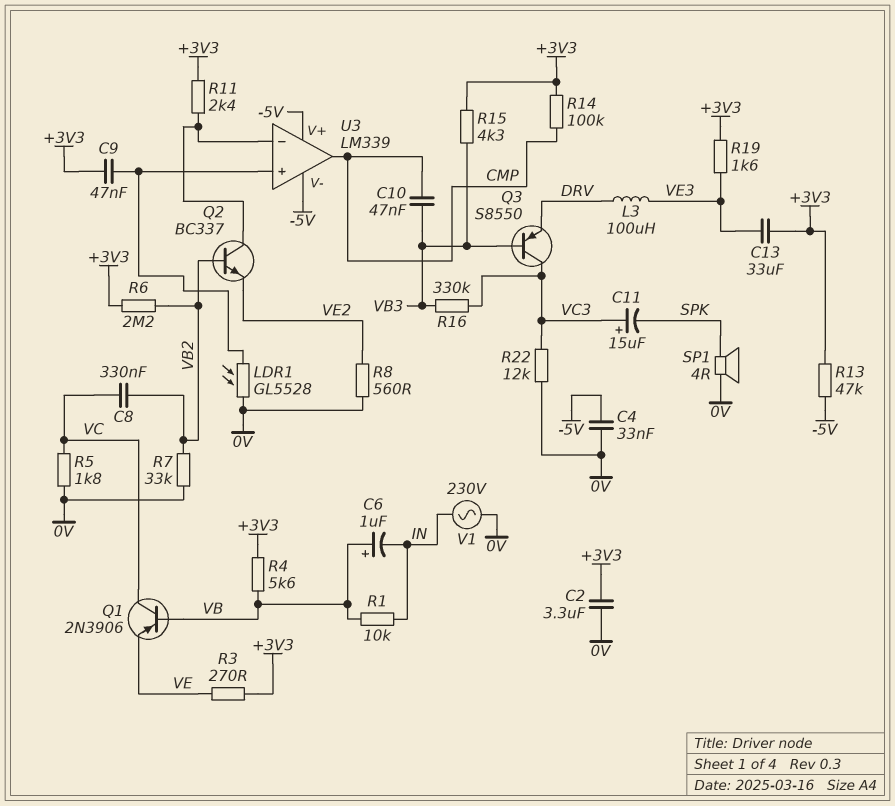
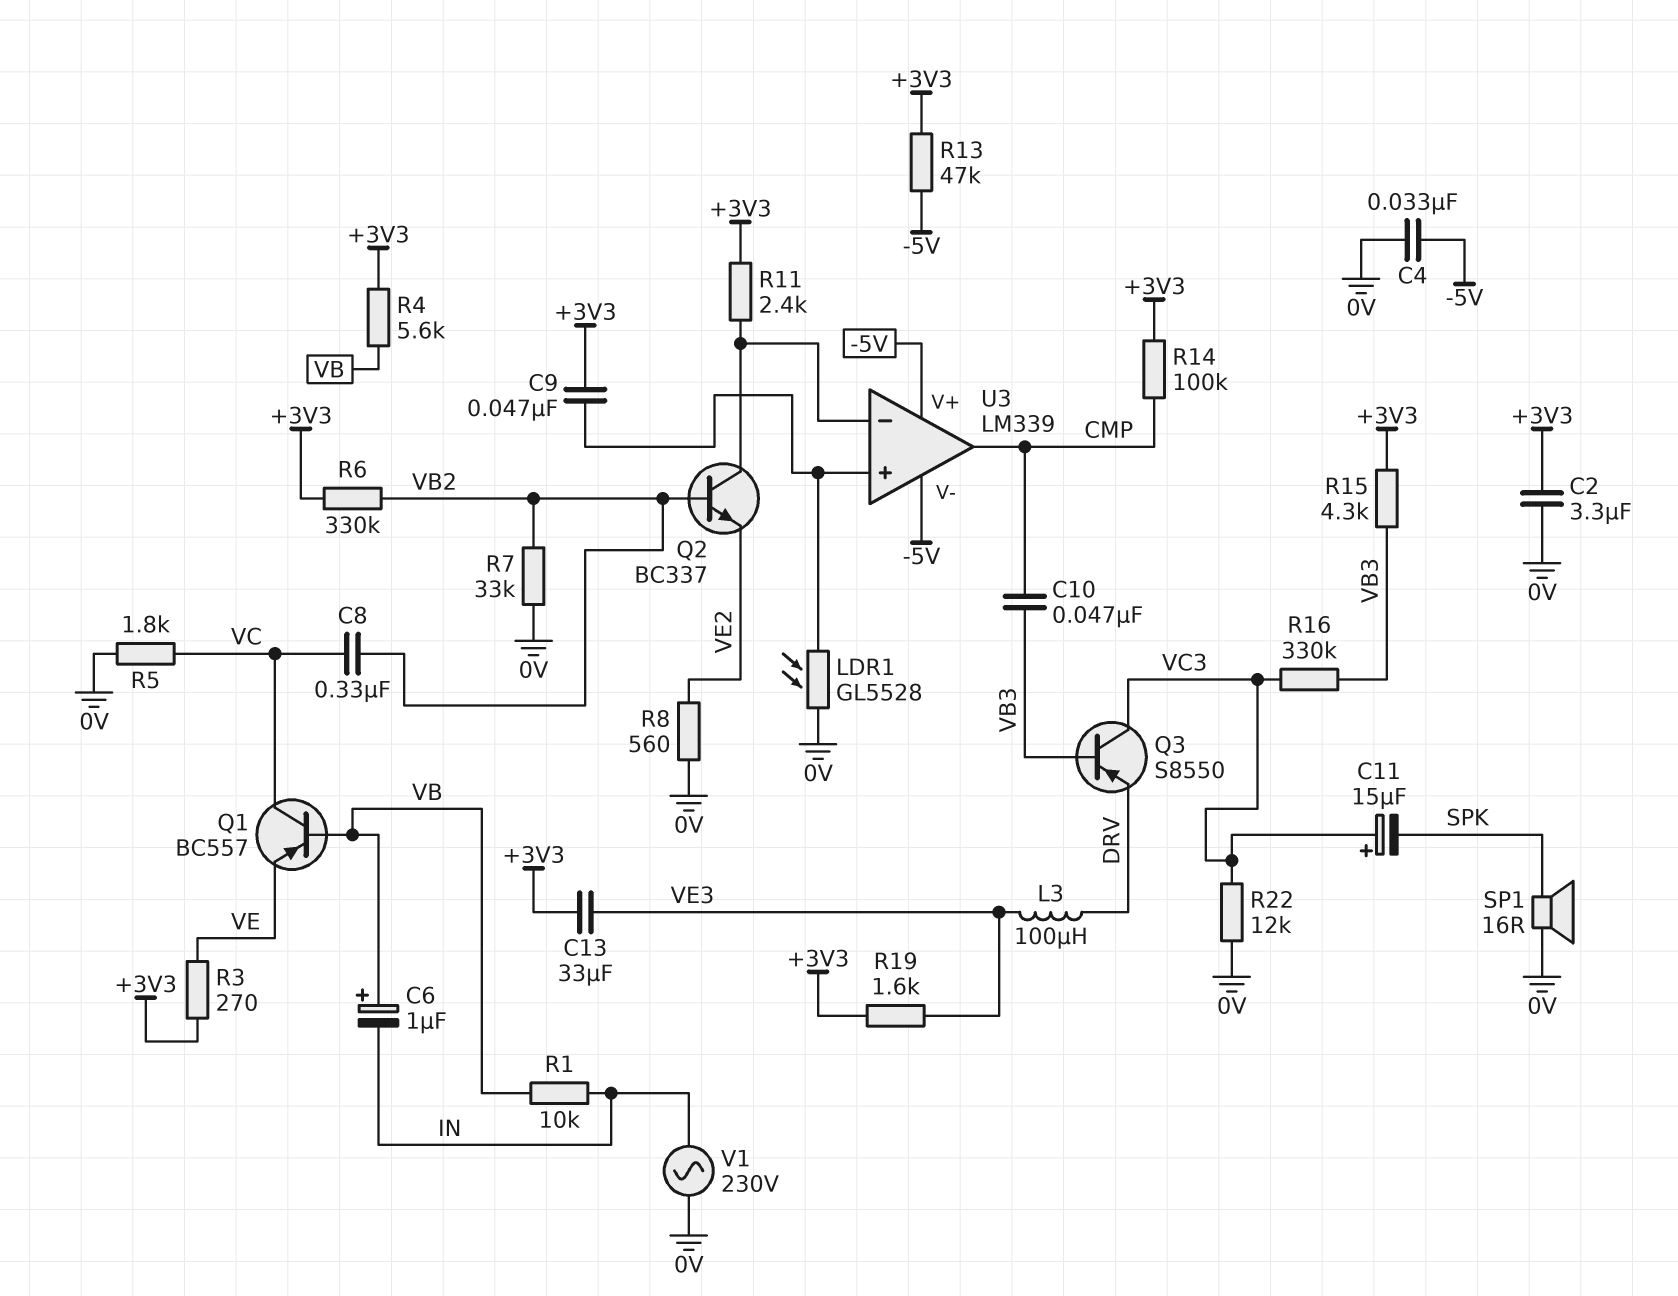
Q1: PNP 2N3906 (B VB, C VC, E VE) -> PNP BC557 (B VB, C VC, E VE)
R6: 2.2M (+3V3, VB2) -> 330k (+3V3, VB2)
SP1: speaker 4R (0V, SPK) -> speaker 16R (0V, SPK)

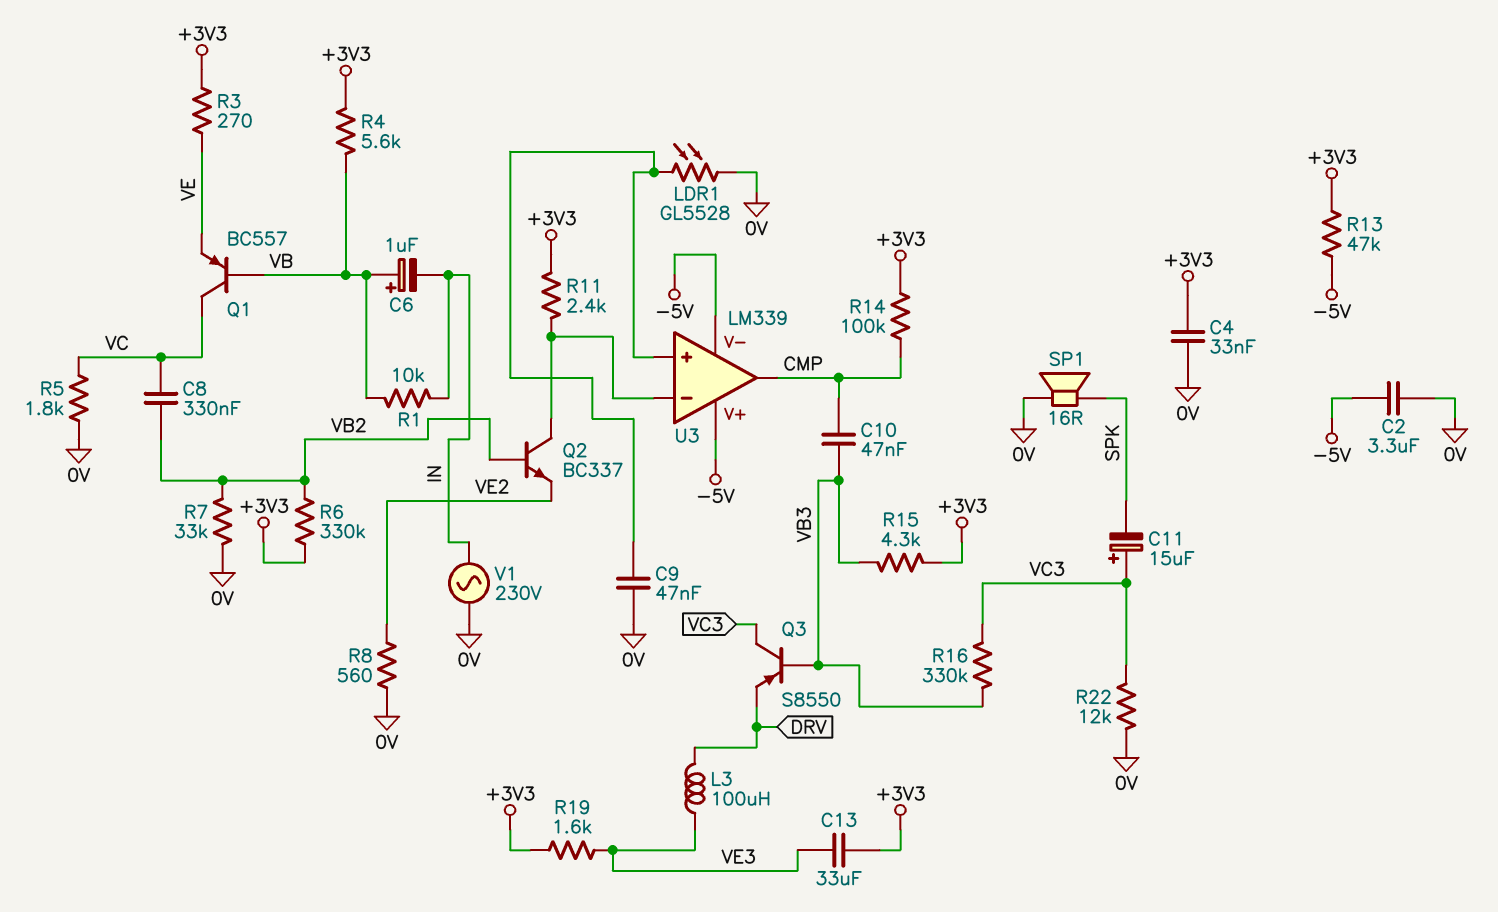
C2: 3.3uF (+3V3, 0V) -> 3.3uF (-5V, 0V)
C4: 33nF (-5V, 0V) -> 33nF (+3V3, 0V)
C9: 47nF (+3V3, U3/in+) -> 47nF (0V, U3/in+)

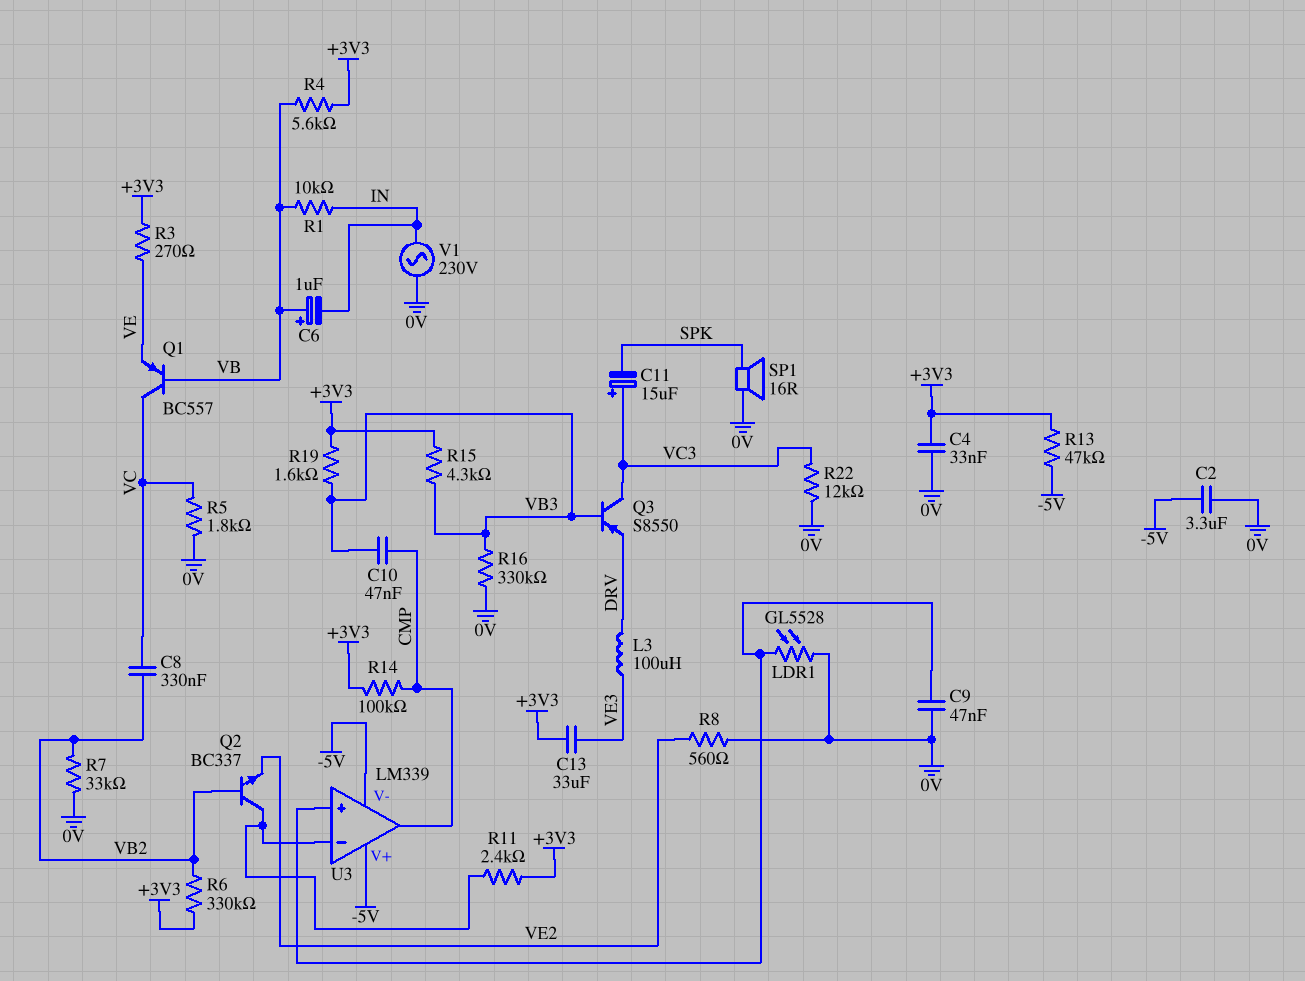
R16: 330k (VB3, VC3) -> 330k (0V, VB3)
R19: 1.6k (+3V3, VE3) -> 1.6k (+3V3, VB3)

